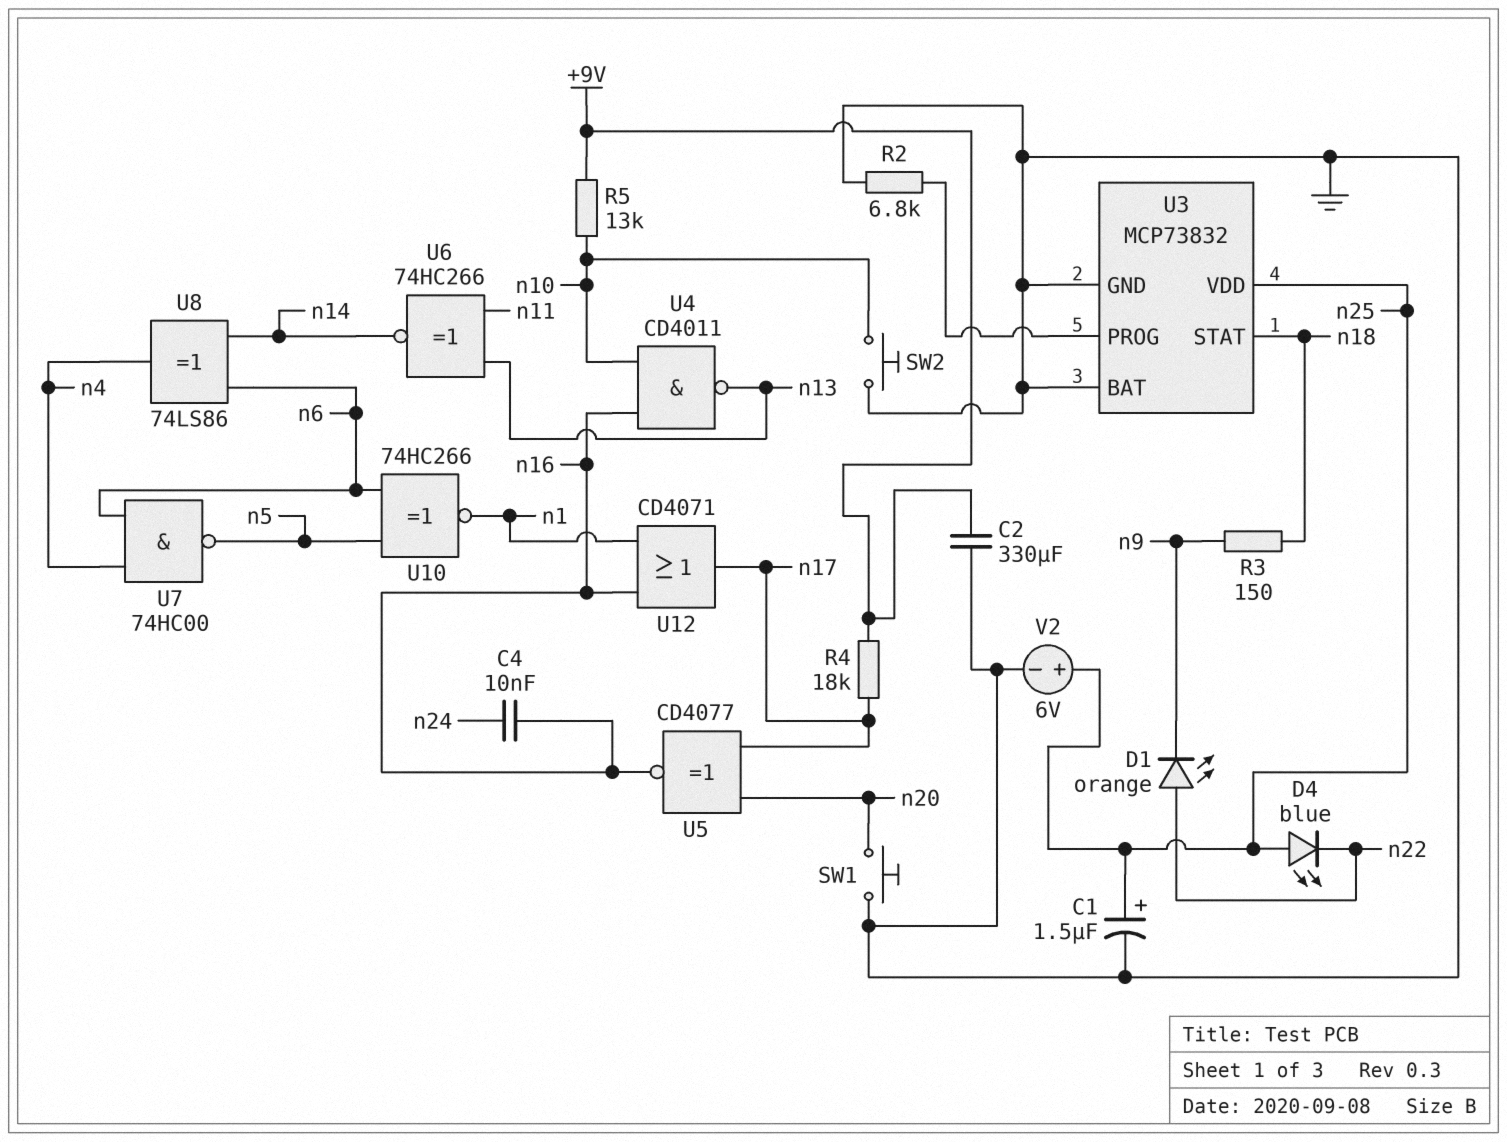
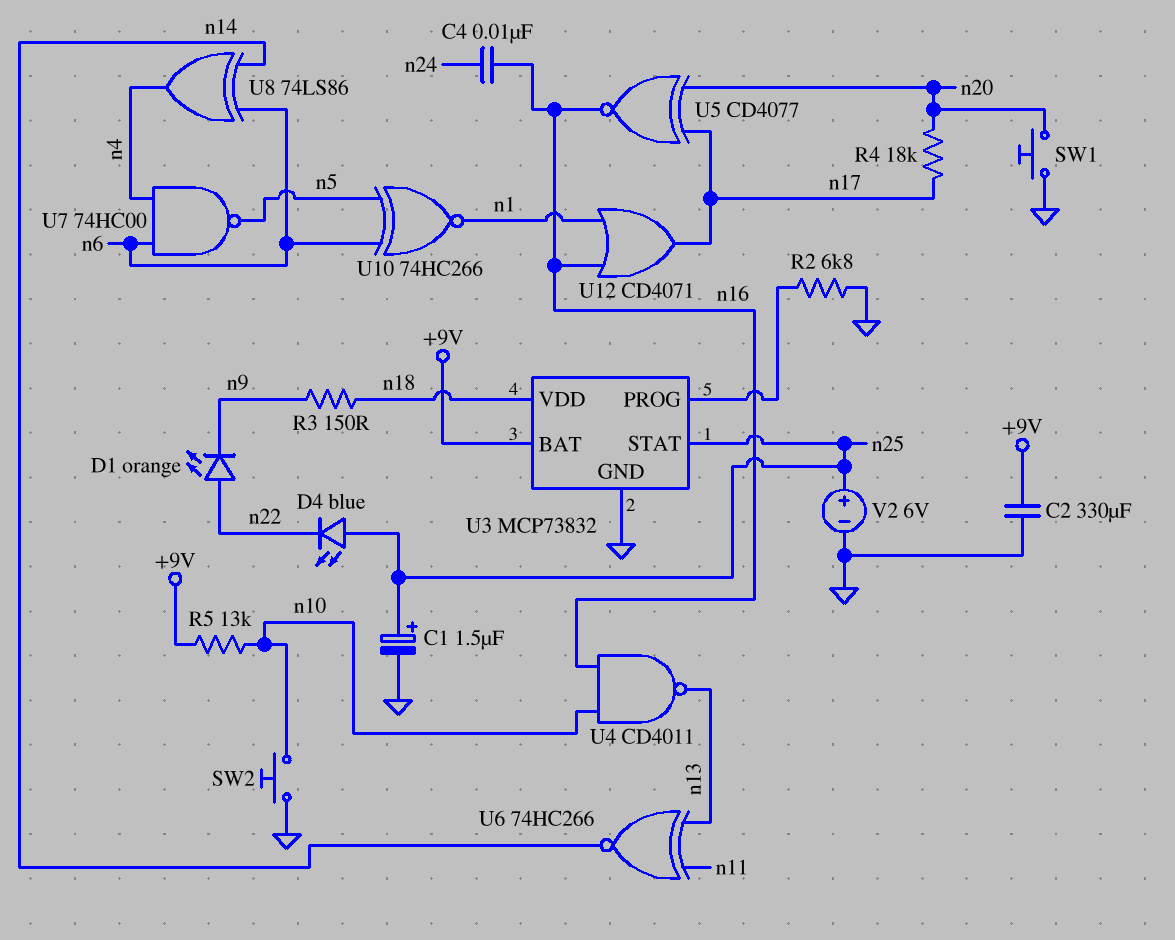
R4: 18k (+9V, n17) -> 18k (n17, n20)
U3 pin BAT: GND -> +9V
U3 pin STAT: n18 -> n25
U3 pin VDD: n25 -> n18

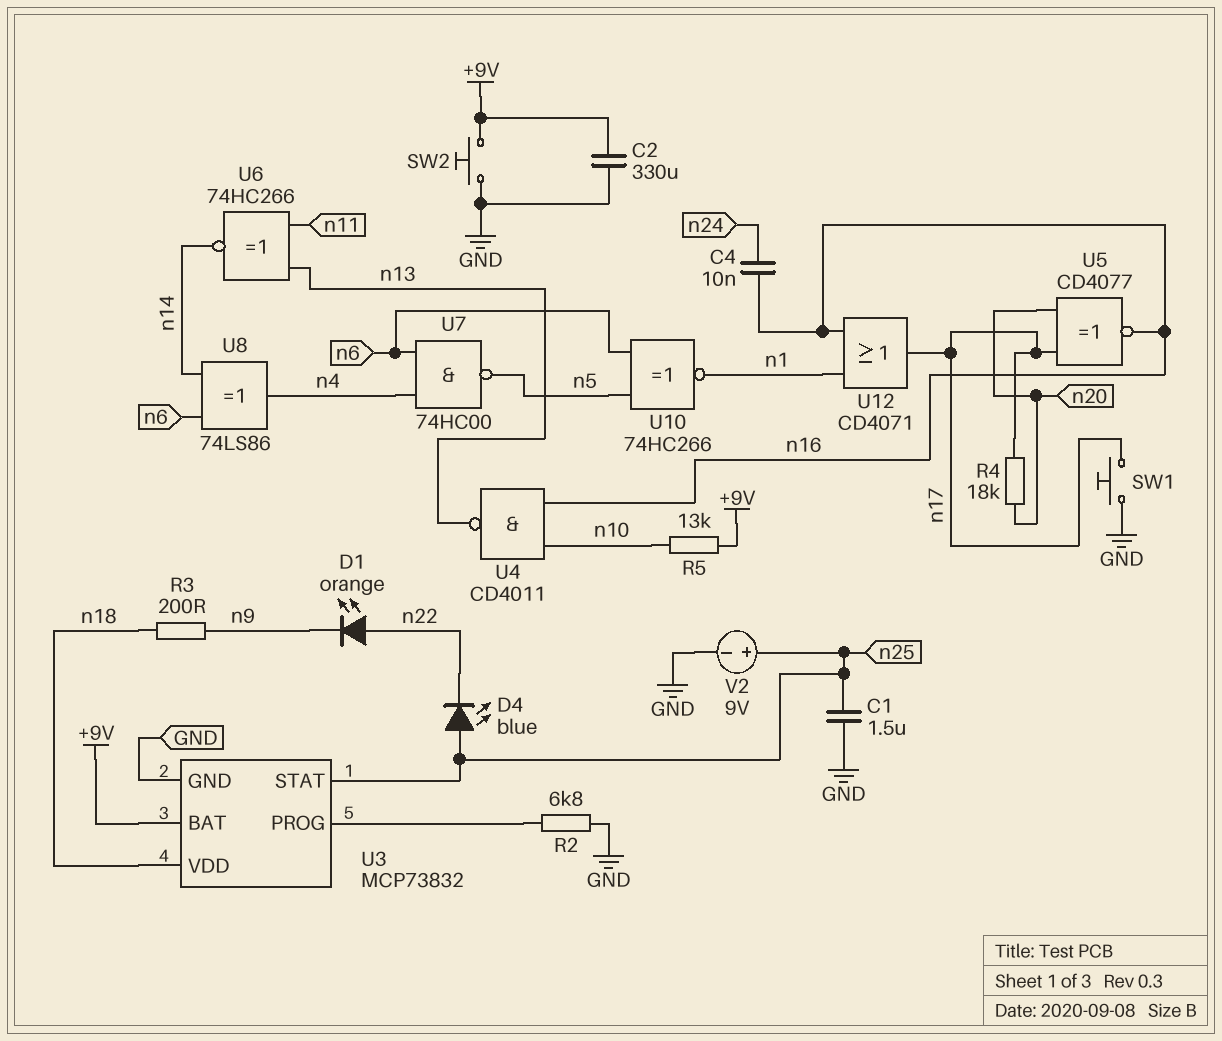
C1: 1.5uF (plus n25, minus GND) -> 1.5uF (GND, n25)
R3: 150 (n9, n18) -> 200 (n9, n18)
SW1: button (GND, n20) -> button (GND, n17)
SW2: button (GND, n10) -> button (+9V, GND)
V2: 6V (plus n25, minus GND) -> 9V (plus n25, minus GND)

